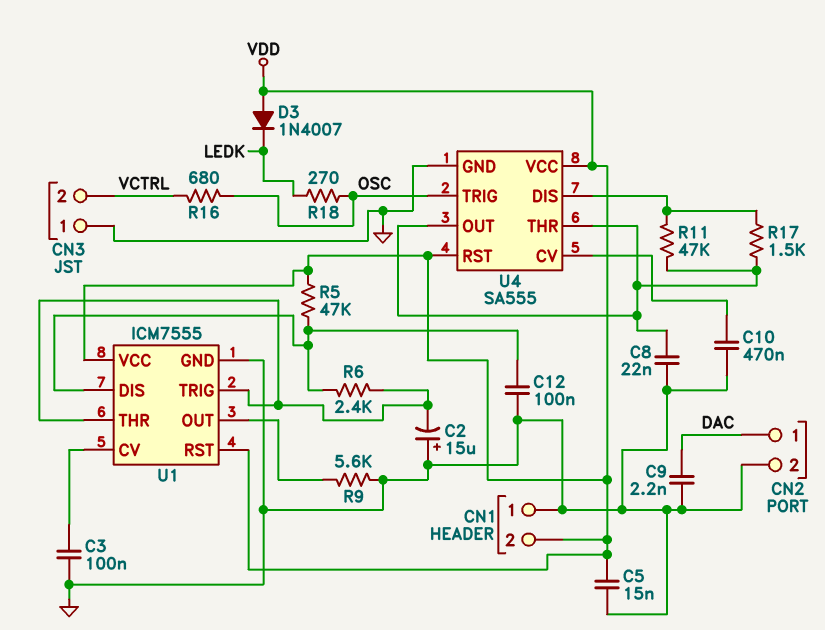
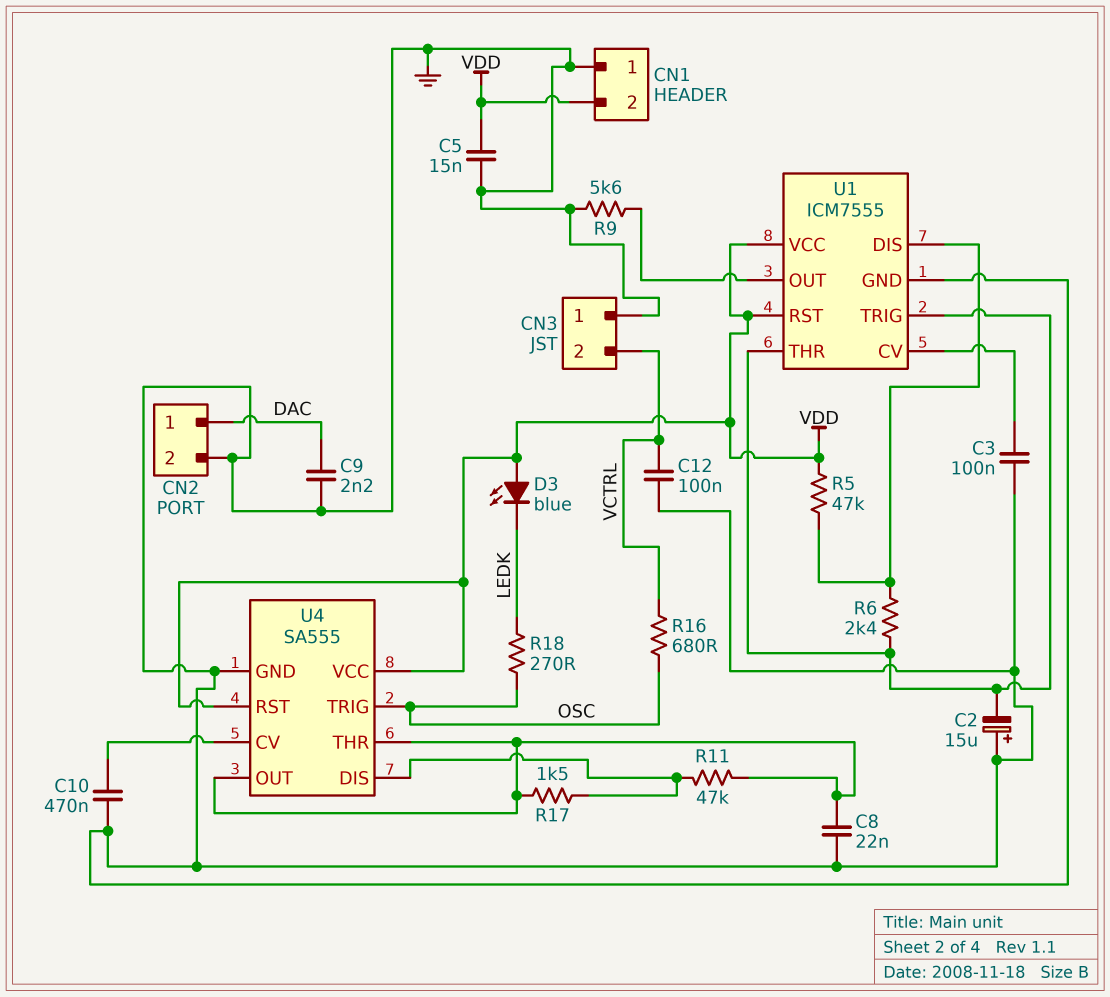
C12: 100nF (GND, U1/DIS) -> 100nF (GND, VCTRL)
D3: diode 1N4007 (A VDD, K LEDK) -> LED blue (A VDD, K LEDK)

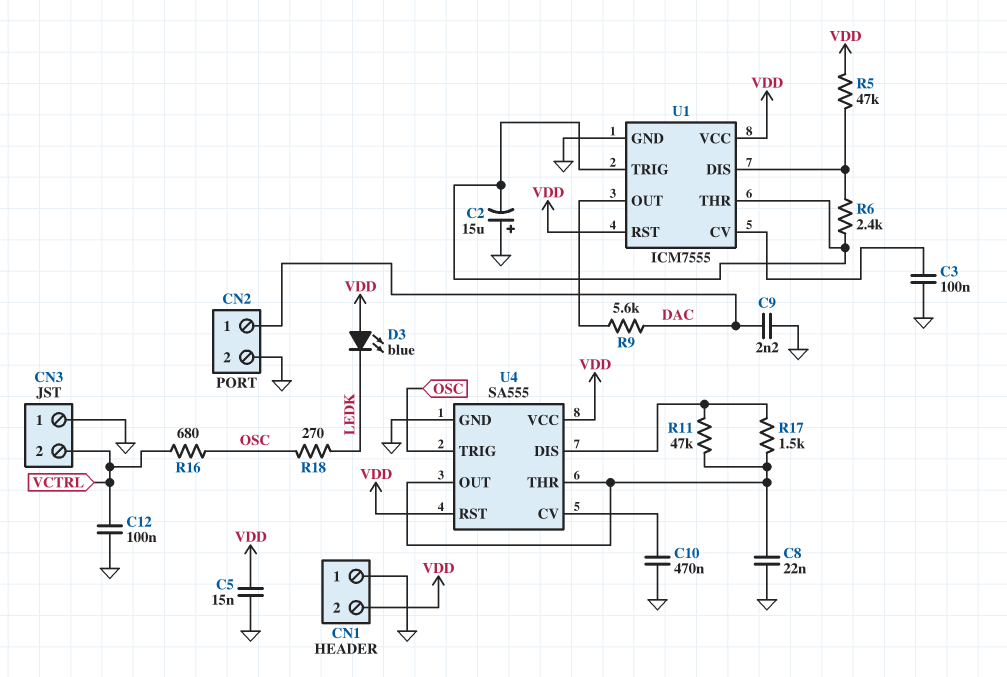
R9: 5.6k (GND, U1/OUT) -> 5.6k (DAC, U1/OUT)

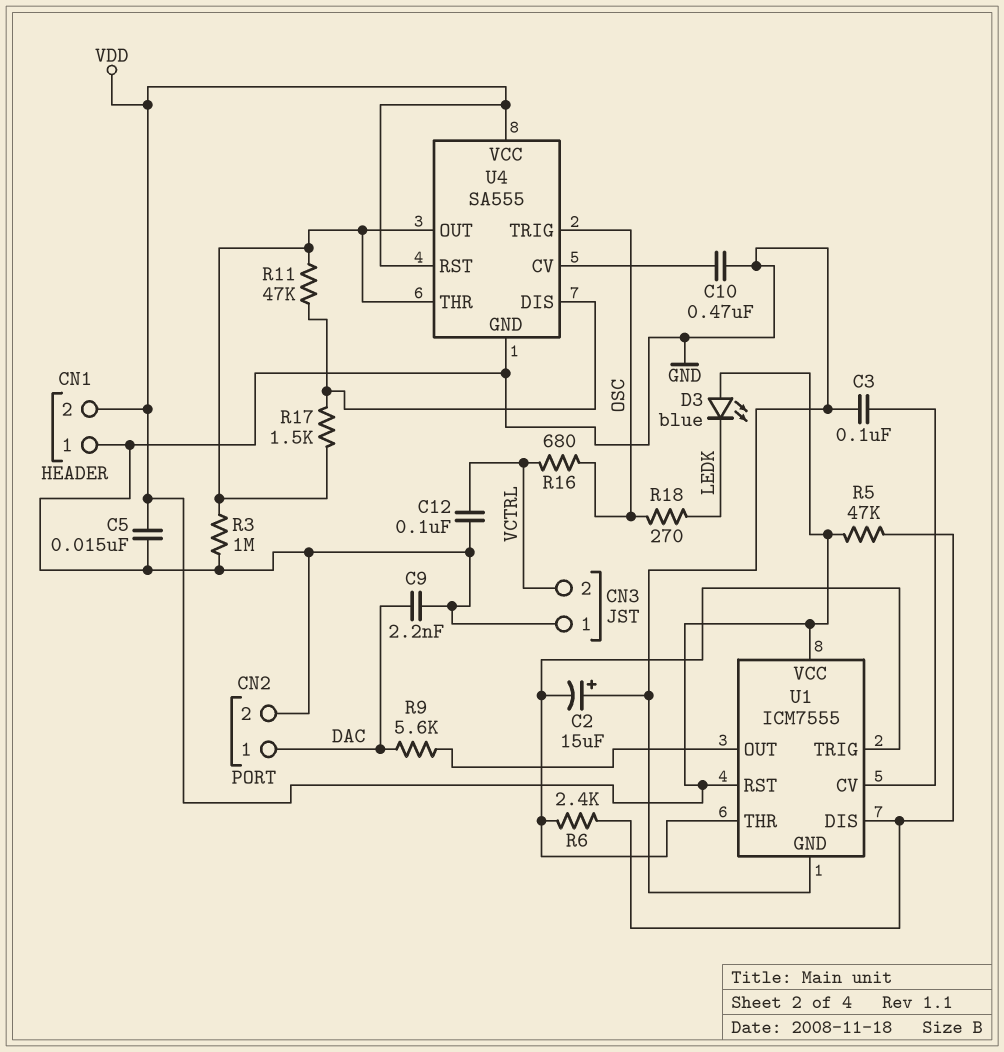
C8: 22nF (GND, U4/OUT) -> none
R3: none -> 1M (GND, U4/OUT)

